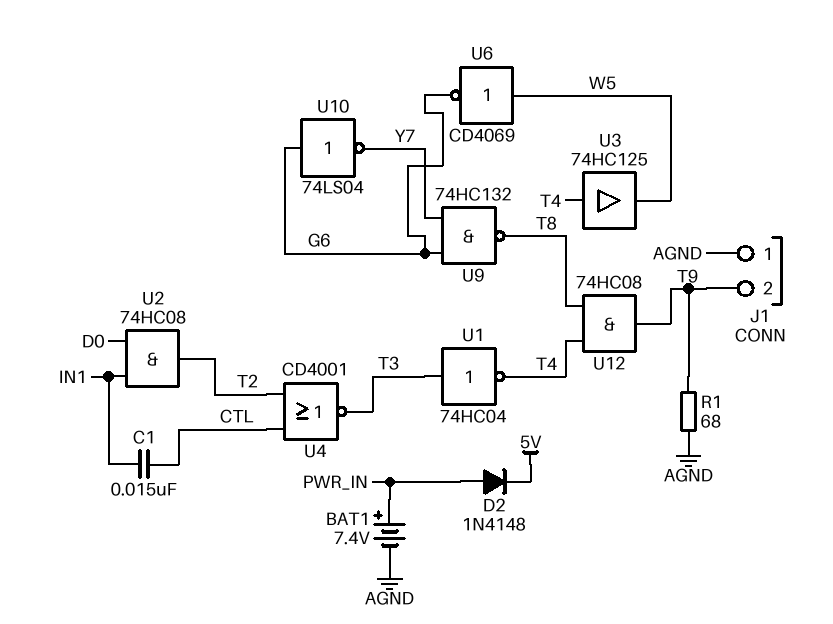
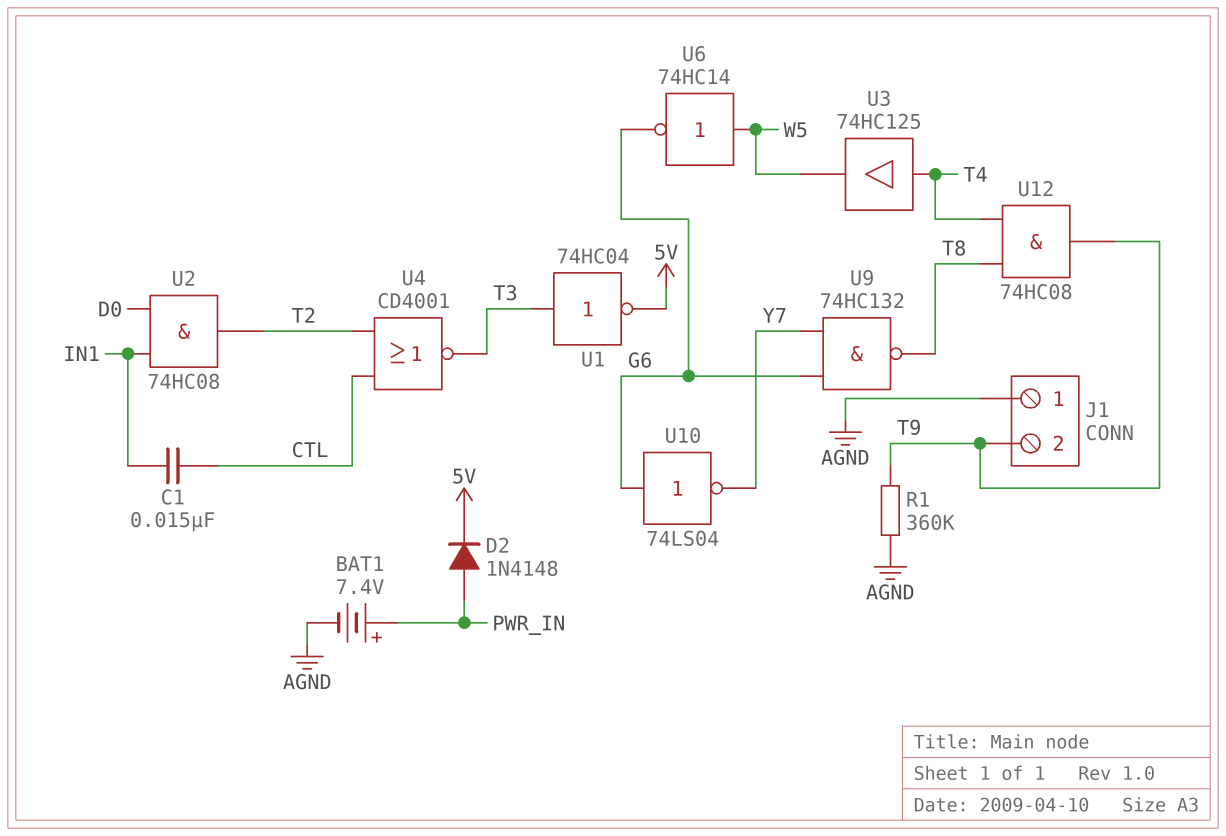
R1: 68 (AGND, T9) -> 360k (AGND, T9)
U1: NOT 74HC04 (in T3, out T4) -> NOT 74HC04 (in T3, out 5V)
U6: NOT CD4069 (in W5, out G6) -> NOT 74HC14 (in W5, out G6)

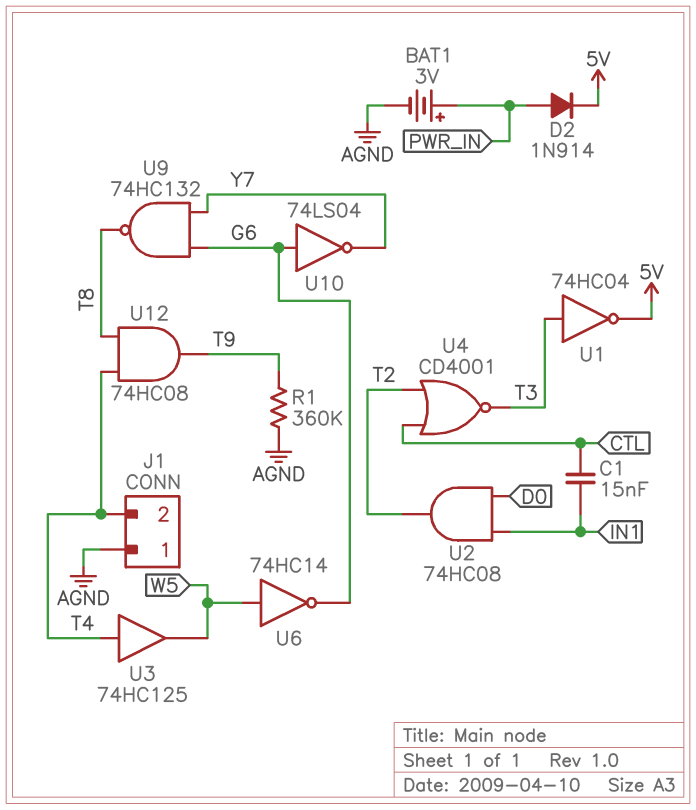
BAT1: 7.4V (plus PWR_IN, minus AGND) -> 3V (plus PWR_IN, minus AGND)
D2: diode 1N4148 (A PWR_IN, K 5V) -> diode 1N914 (A PWR_IN, K 5V)
J1 pin 2: T9 -> T4

